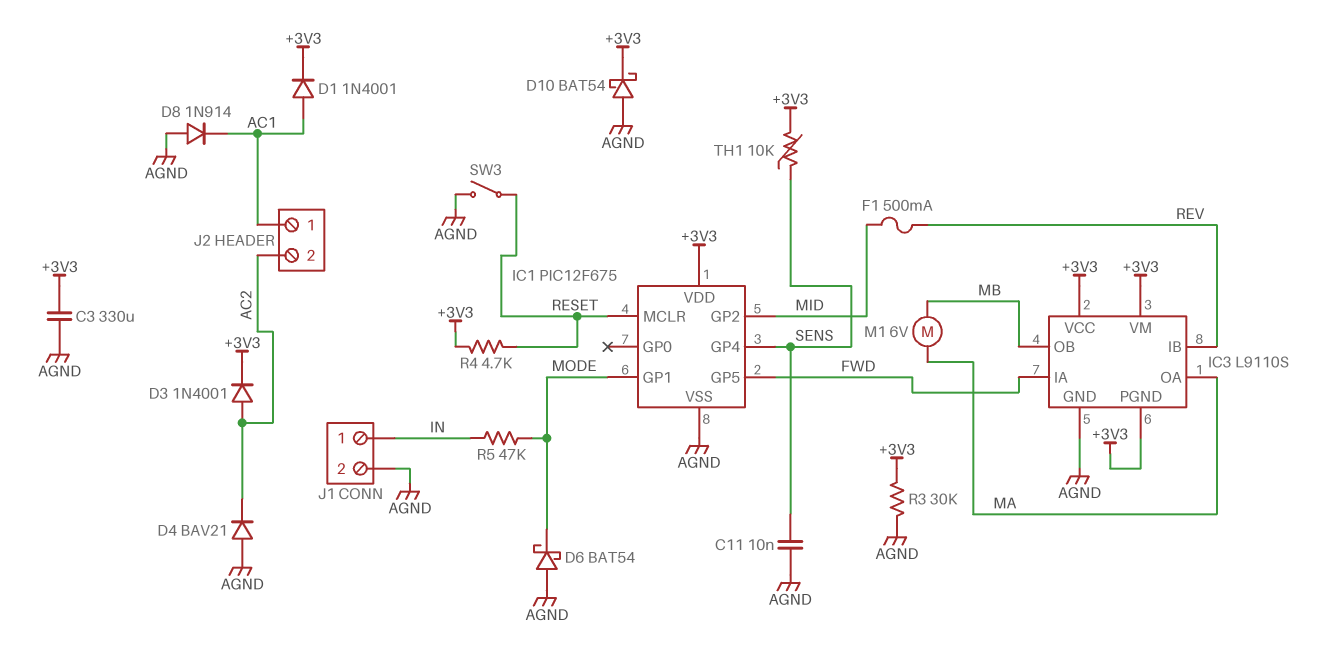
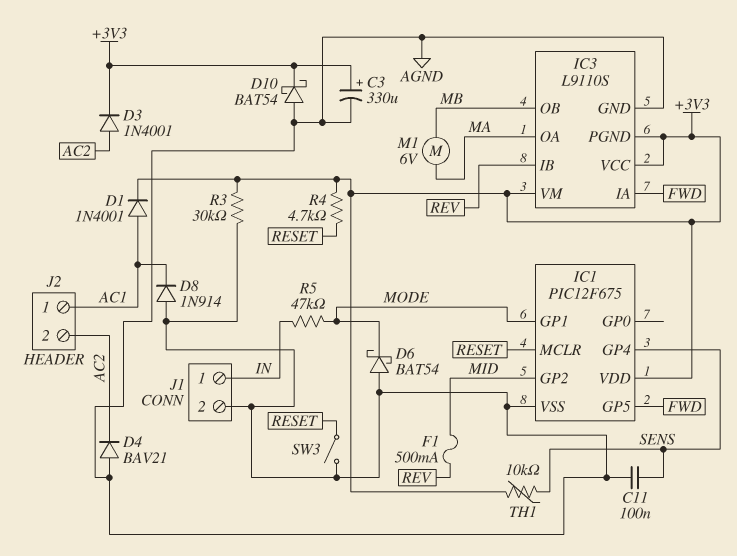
C3: 330uF (+3V3, AGND) -> 330uF (plus +3V3, minus AGND)
C11: 10nF (AGND, SENS) -> 100nF (AGND, SENS)

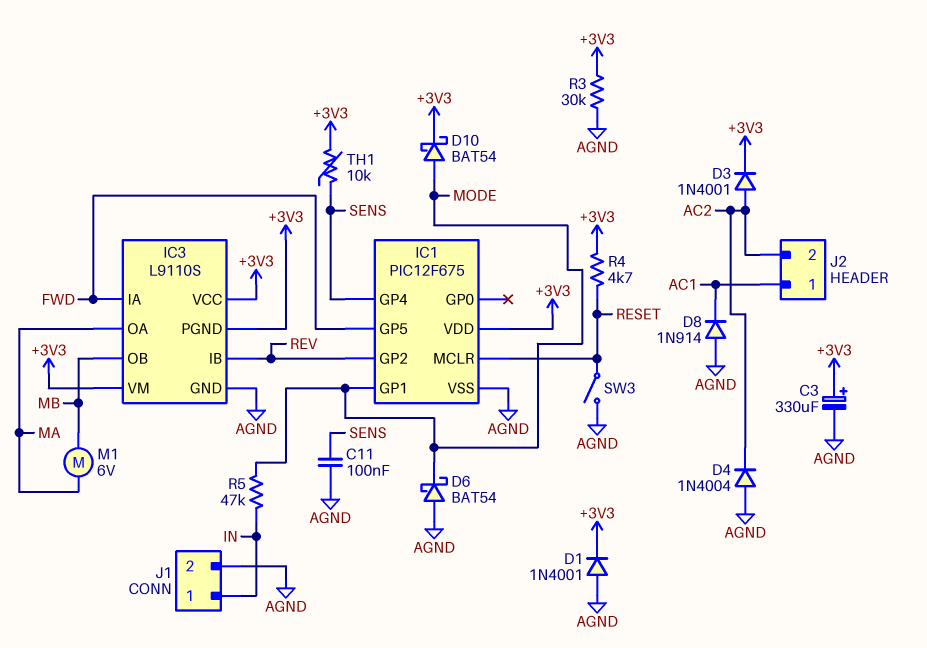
D1: diode 1N4001 (A AC1, K +3V3) -> diode 1N4001 (A AGND, K +3V3)
D4: diode BAV21 (A AGND, K AC2) -> diode 1N4004 (A AGND, K AC2)
D10: schottky BAT54 (A AGND, K +3V3) -> schottky BAT54 (A MODE, K +3V3)
F1: 500mA (MID, REV) -> none
IC1 pin GP2: MID -> REV

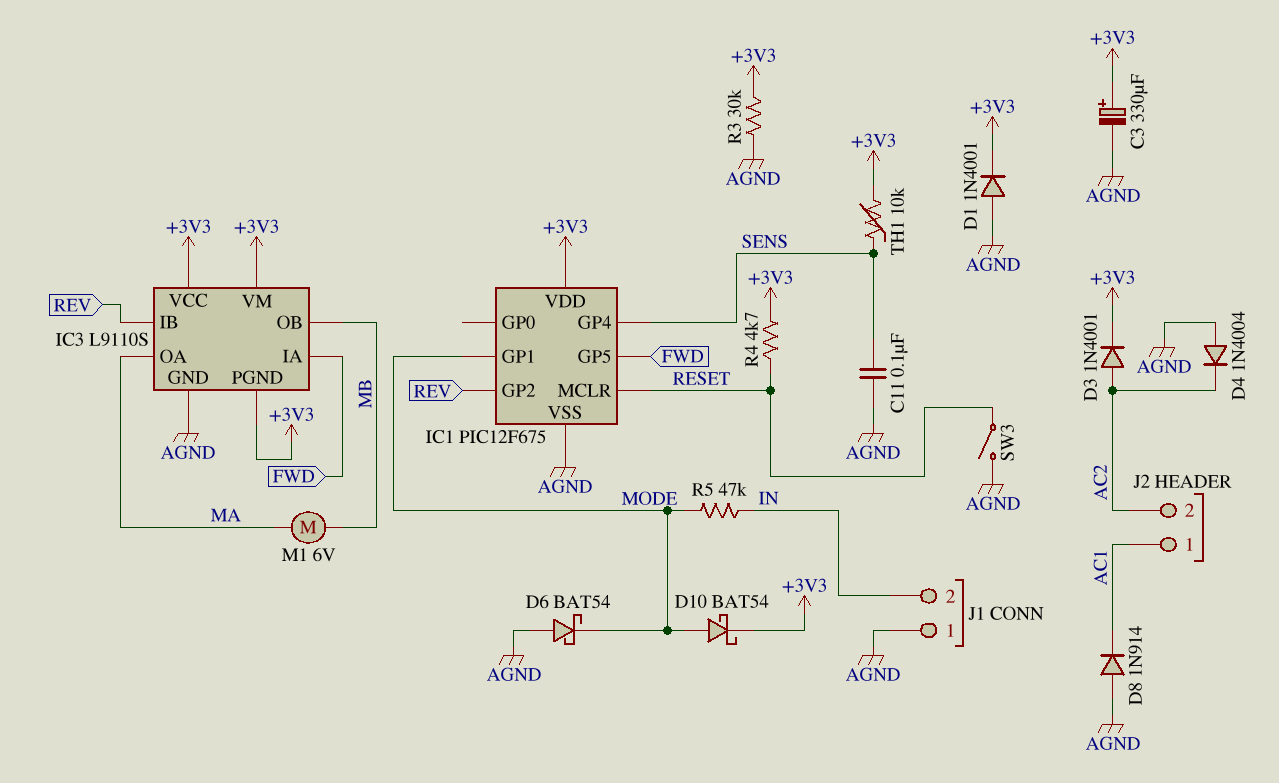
J1 pin 1: IN -> AGND
J1 pin 2: AGND -> IN

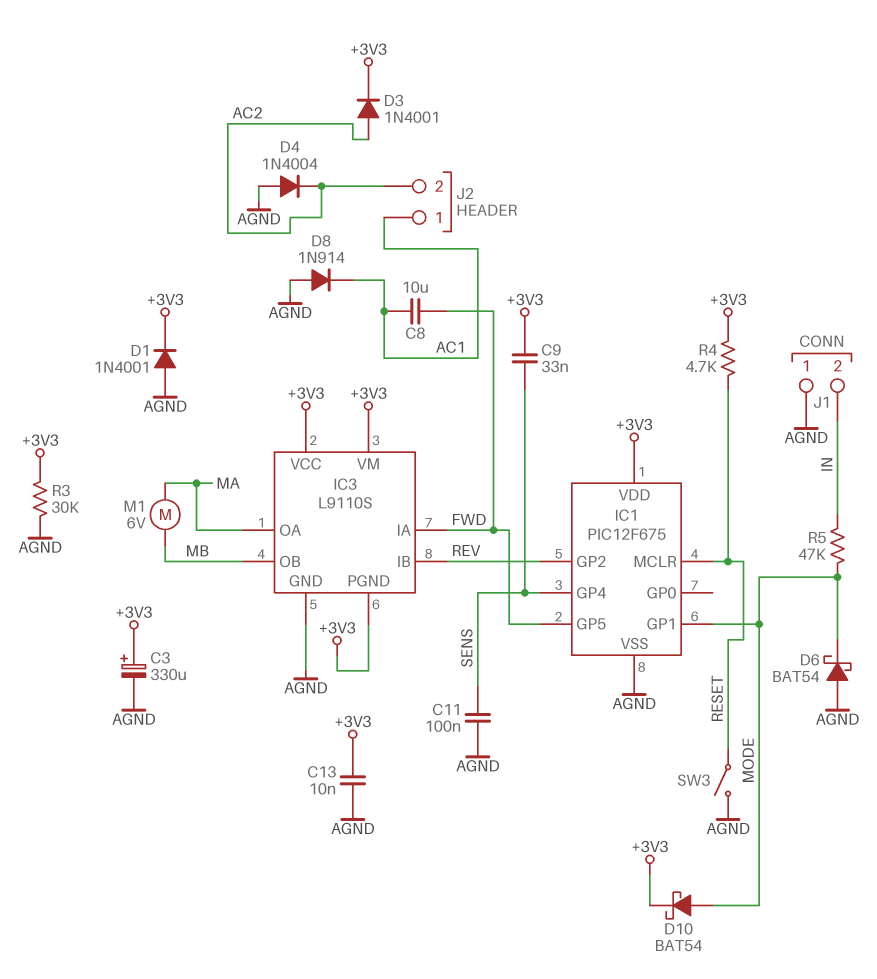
C8: none -> 10uF (AC1, FWD)
C9: none -> 33nF (+3V3, SENS)
C13: none -> 10nF (+3V3, AGND)
TH1: 10k (+3V3, SENS) -> none

